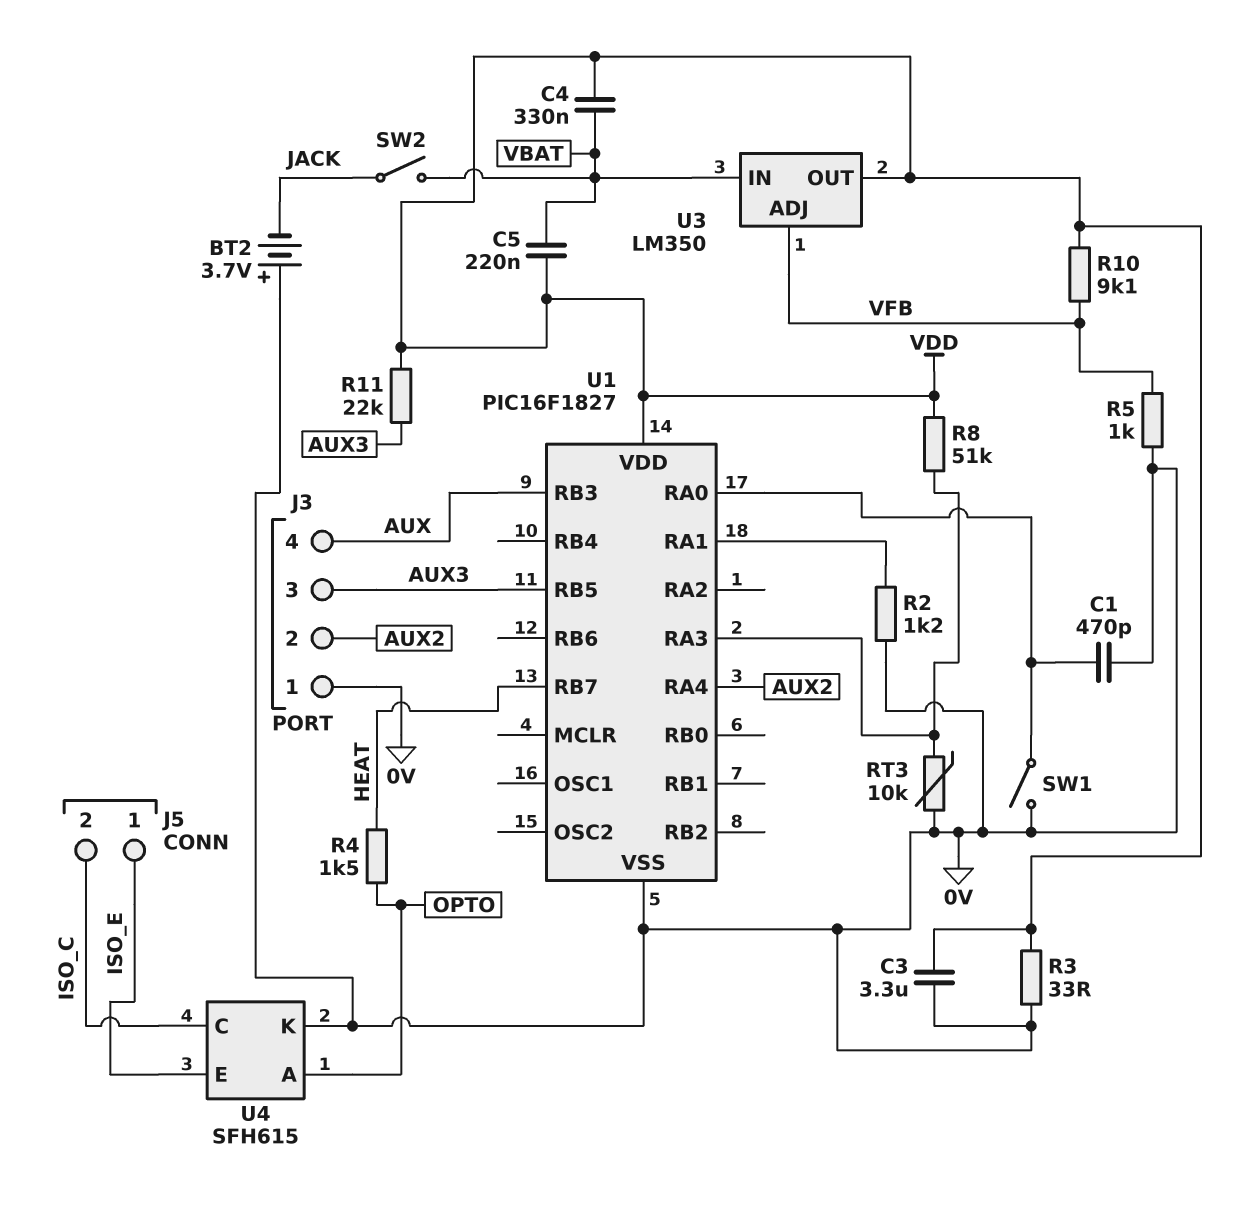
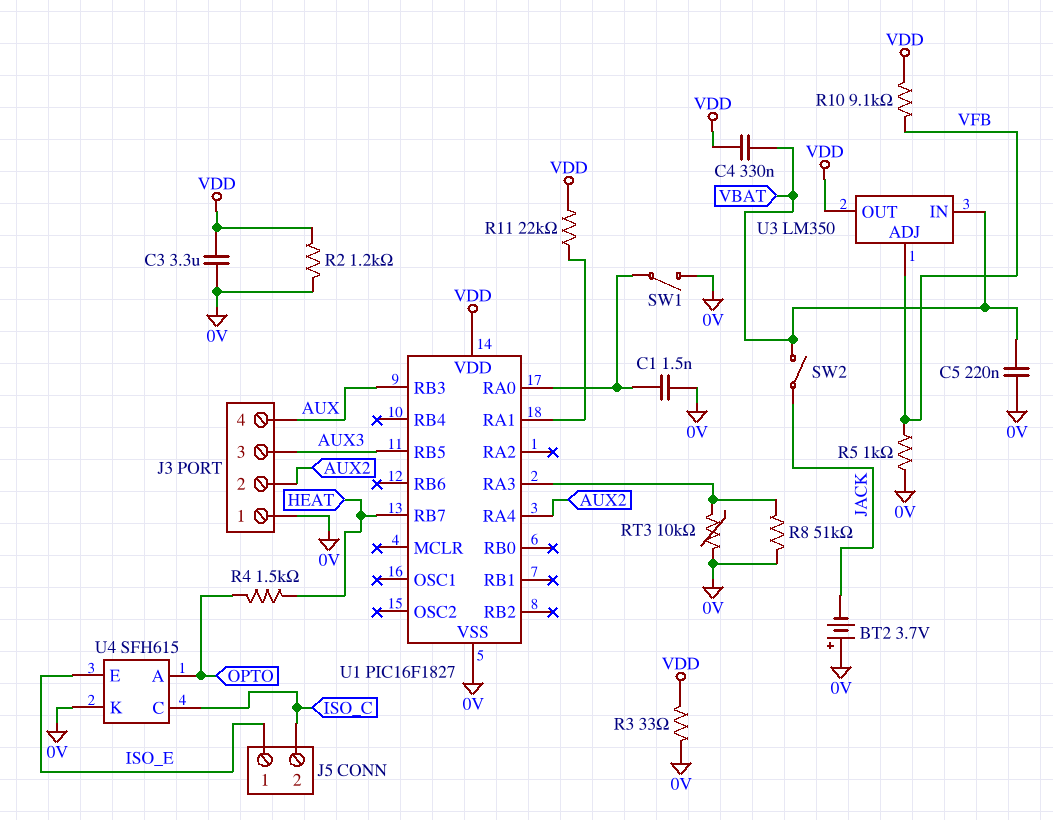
C1: 470pF (0V, U1/RA0) -> 1.5nF (0V, U1/RA0)
C5: 220nF (VBAT, VDD) -> 220nF (0V, VBAT)
R2: 1.2k (0V, U1/RA1) -> 1.2k (0V, VDD)
R8: 51k (U1/RA3, VDD) -> 51k (0V, U1/RA3)
R11: 22k (AUX3, VDD) -> 22k (U1/RA1, VDD)

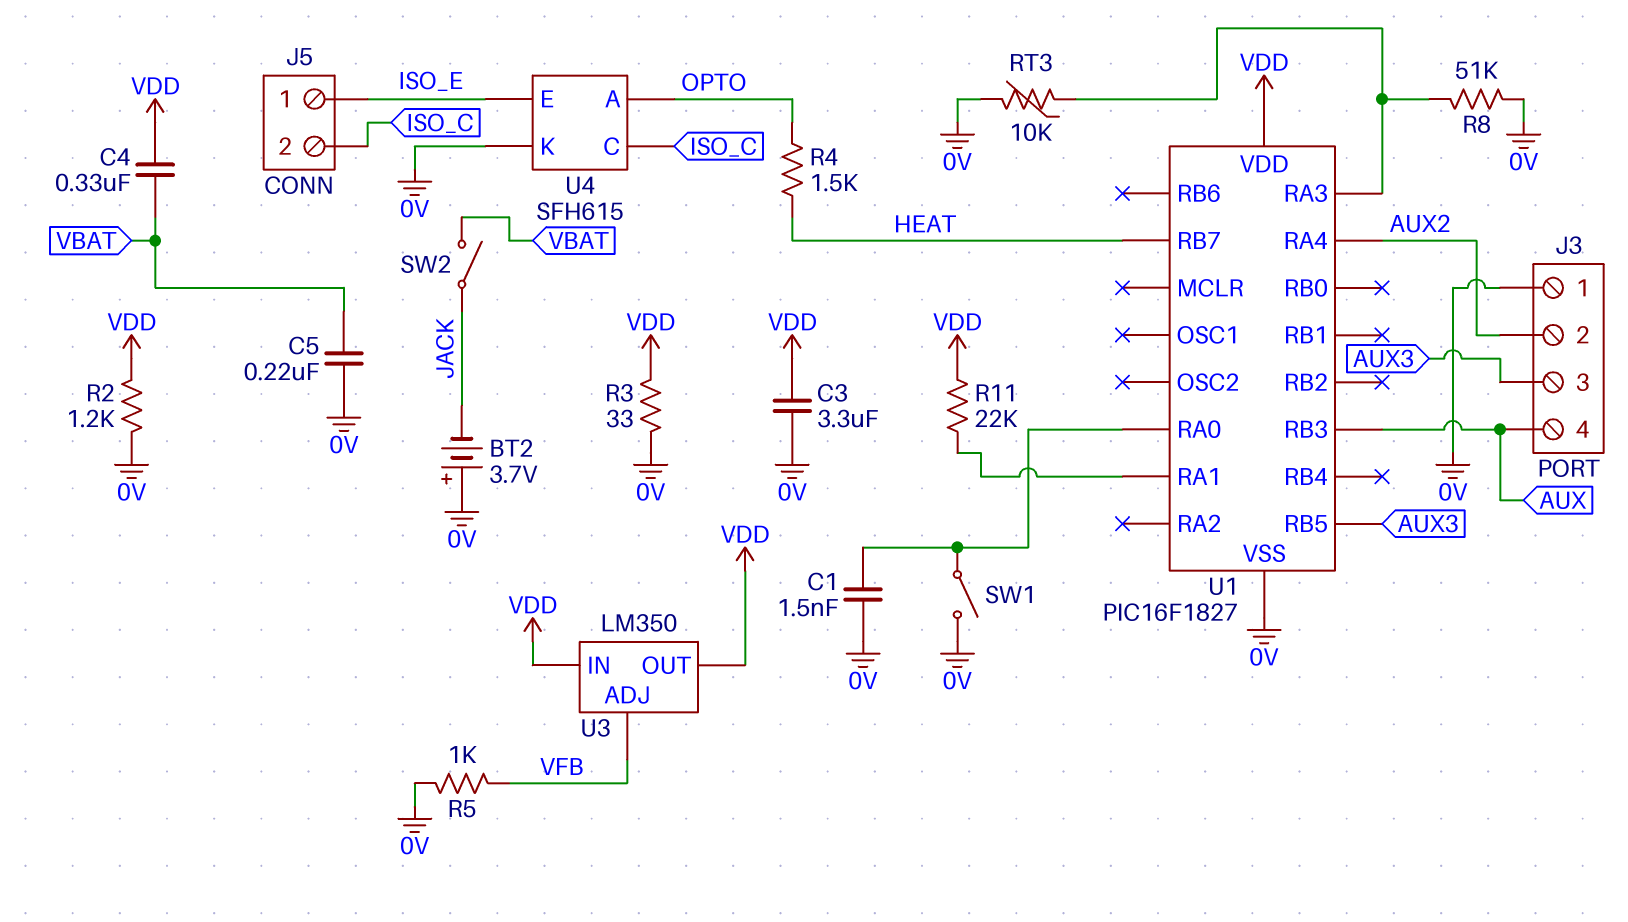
R10: 9.1k (VDD, VFB) -> none
U3 pin IN: VBAT -> VDD

